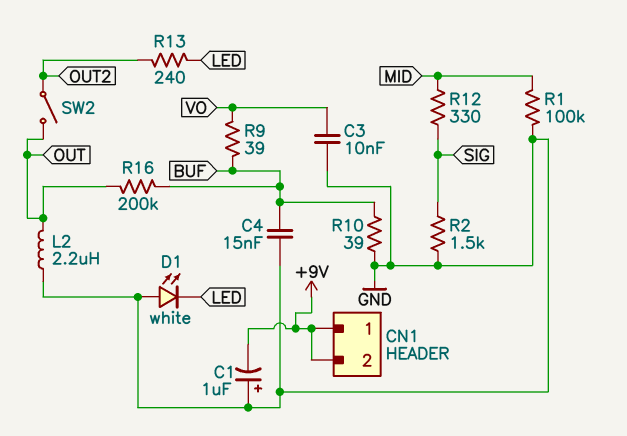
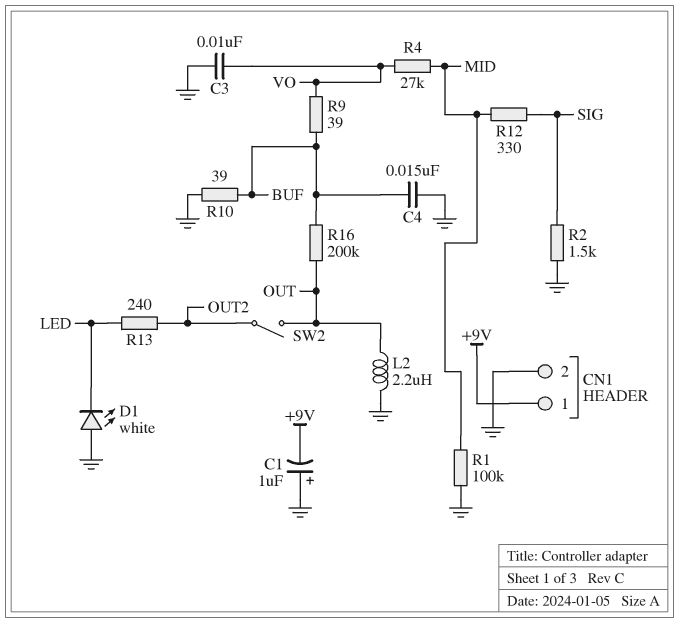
CN1 pin 2: +9V -> GND
R4: none -> 27k (MID, VO)

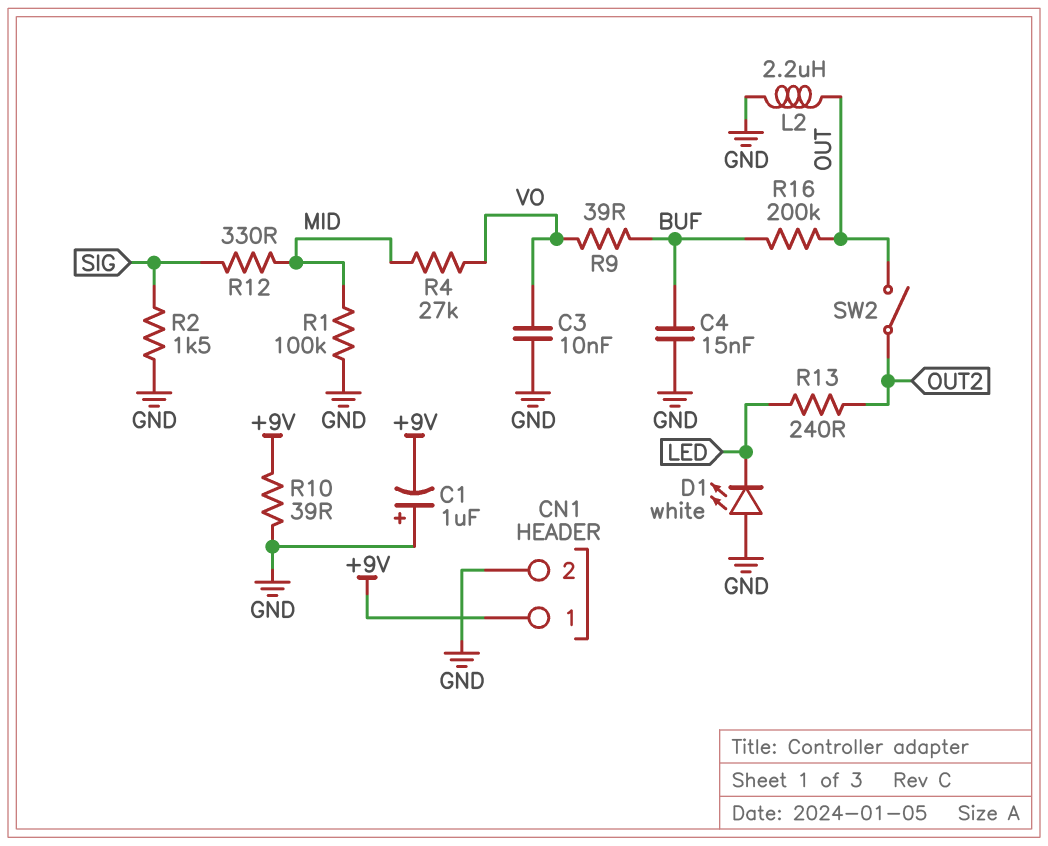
R10: 39 (BUF, GND) -> 39 (+9V, GND)

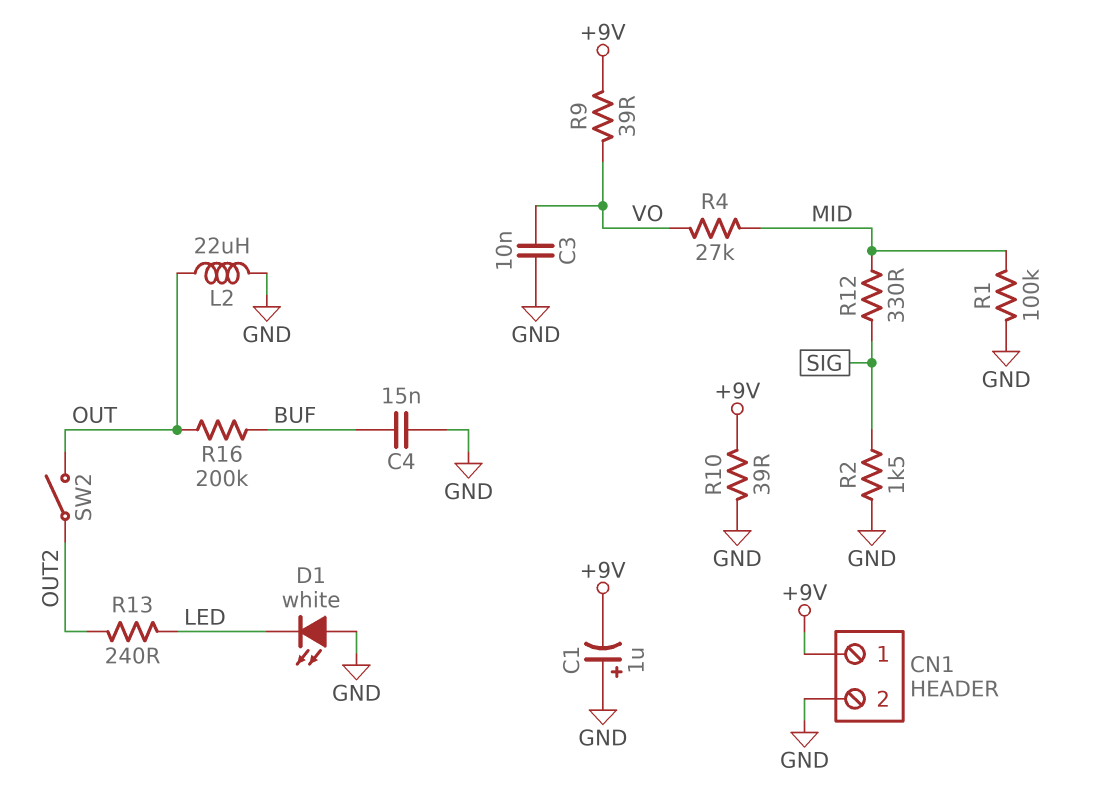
L2: 2.2uH (GND, OUT) -> 22uH (GND, OUT)
R9: 39 (BUF, VO) -> 39 (+9V, VO)

